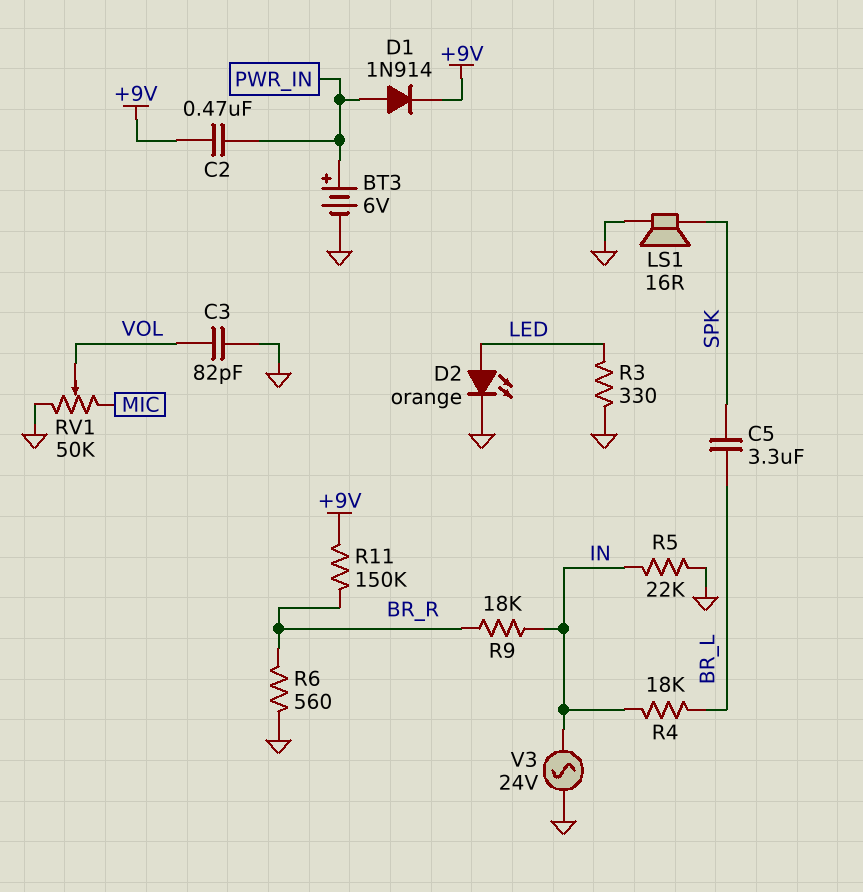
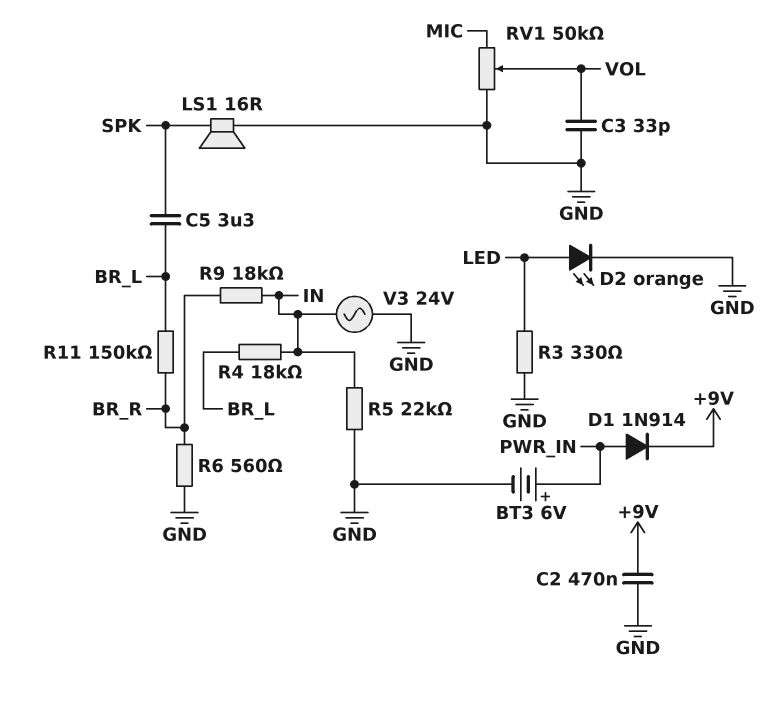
C2: 470nF (+9V, PWR_IN) -> 470nF (+9V, GND)
C3: 82pF (GND, VOL) -> 33pF (GND, VOL)
R11: 150k (+9V, BR_R) -> 150k (BR_L, BR_R)

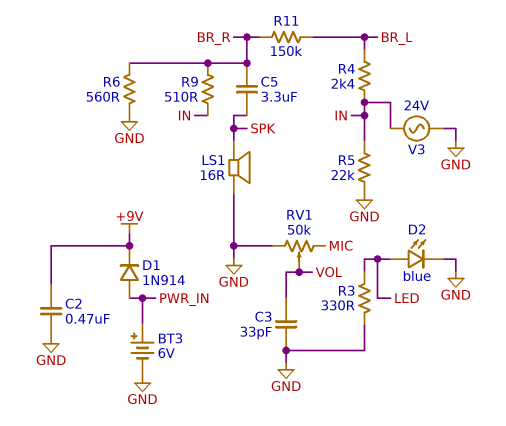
C5: 3.3uF (BR_L, SPK) -> 3.3uF (BR_R, SPK)
D2: LED orange (A LED, K GND) -> LED blue (A LED, K GND)
R4: 18k (BR_L, IN) -> 2.4k (BR_L, IN)
R9: 18k (BR_R, IN) -> 510 (BR_R, IN)

